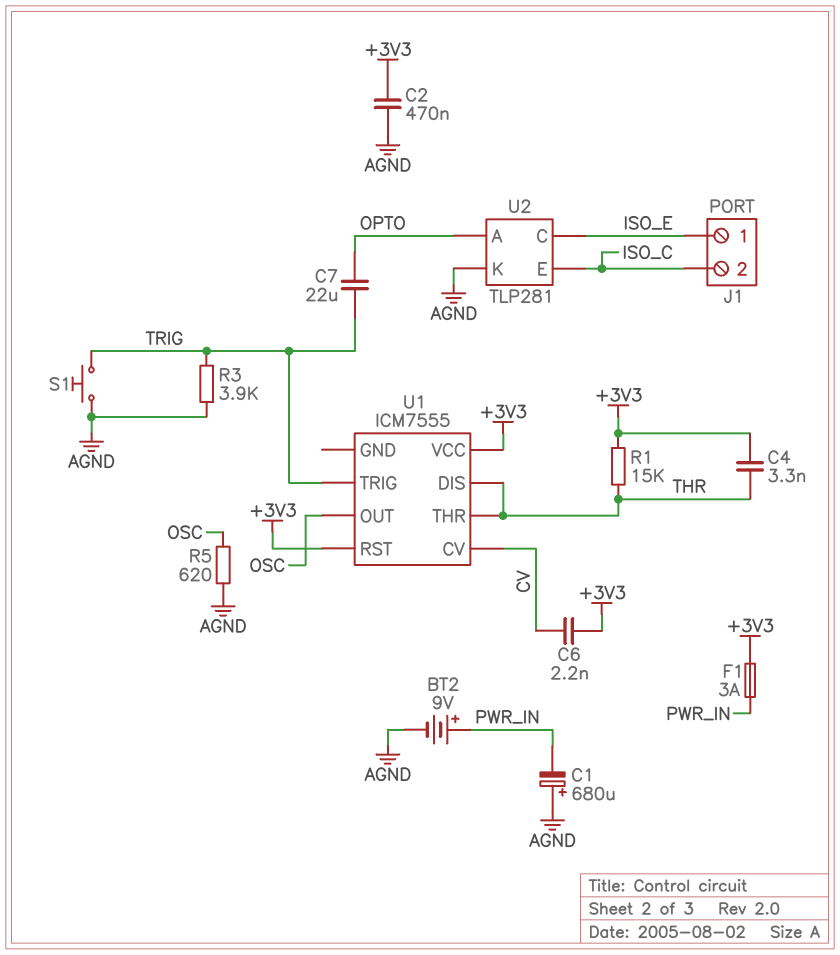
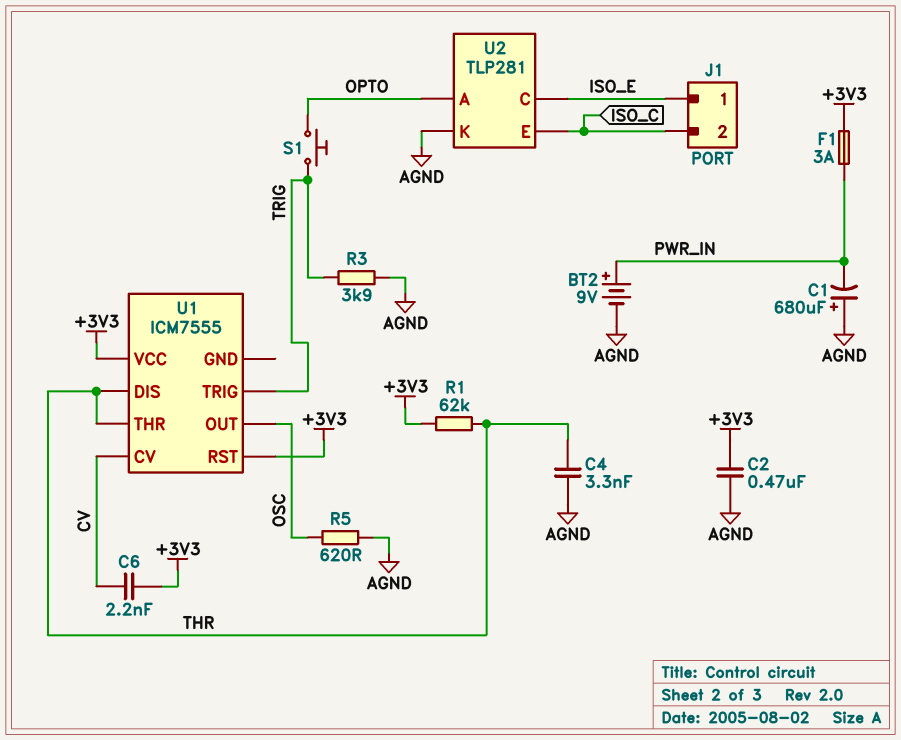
C4: 3.3nF (+3V3, THR) -> 3.3nF (AGND, THR)
C7: 22uF (OPTO, TRIG) -> none
R1: 15k (+3V3, THR) -> 62k (+3V3, THR)
S1: button (AGND, TRIG) -> button (OPTO, TRIG)

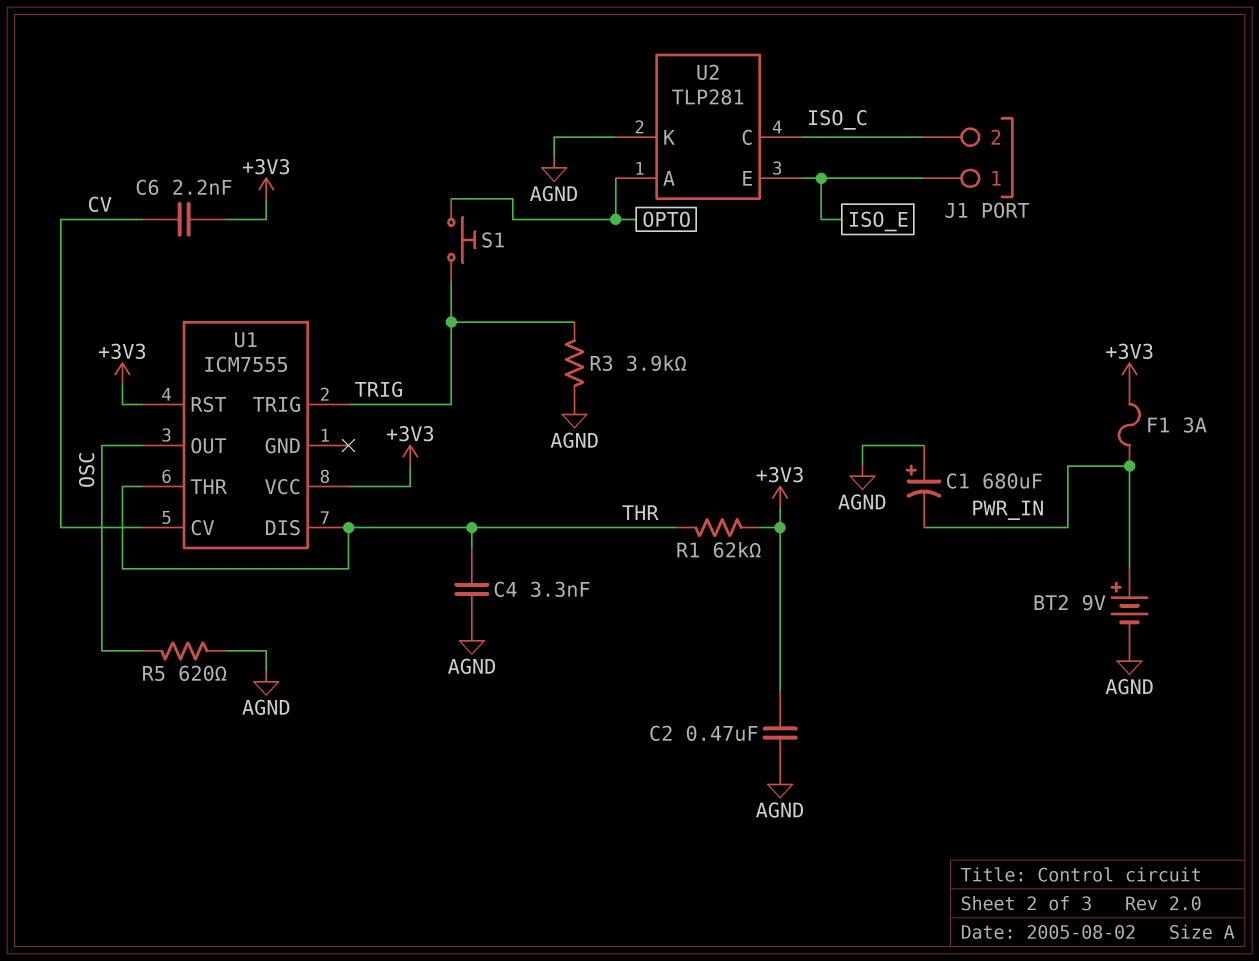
U2 pin C: ISO_E -> ISO_C
U2 pin E: ISO_C -> ISO_E

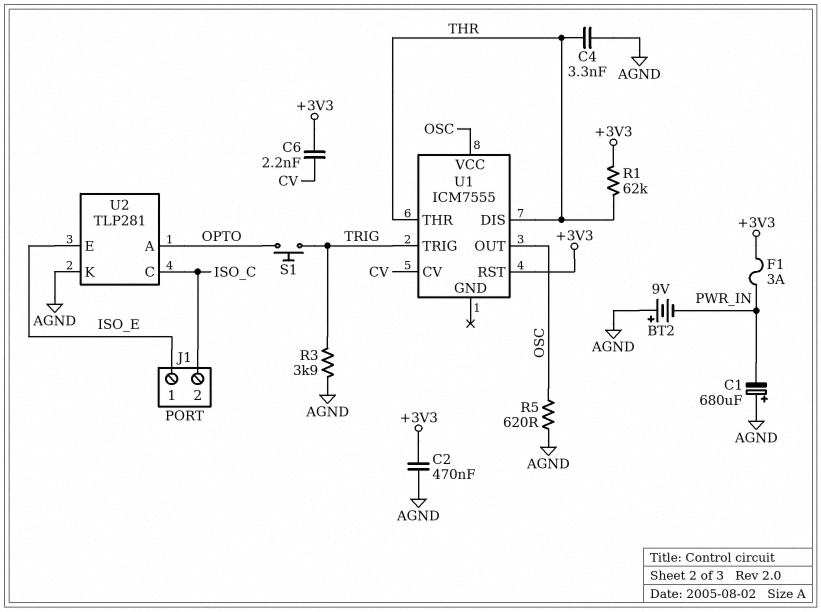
BT2: 9V (plus PWR_IN, minus AGND) -> 9V (plus AGND, minus PWR_IN)
U1 pin VCC: +3V3 -> OSC

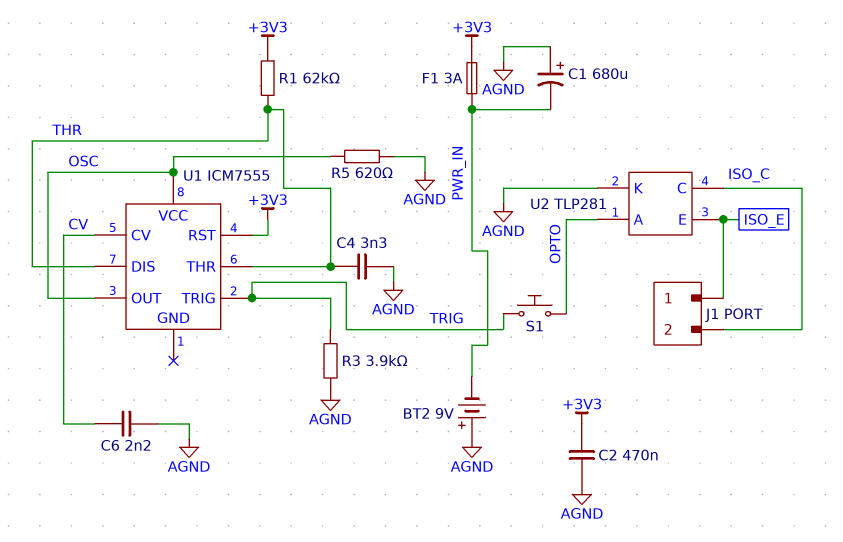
C6: 2.2nF (+3V3, CV) -> 2.2nF (AGND, CV)

